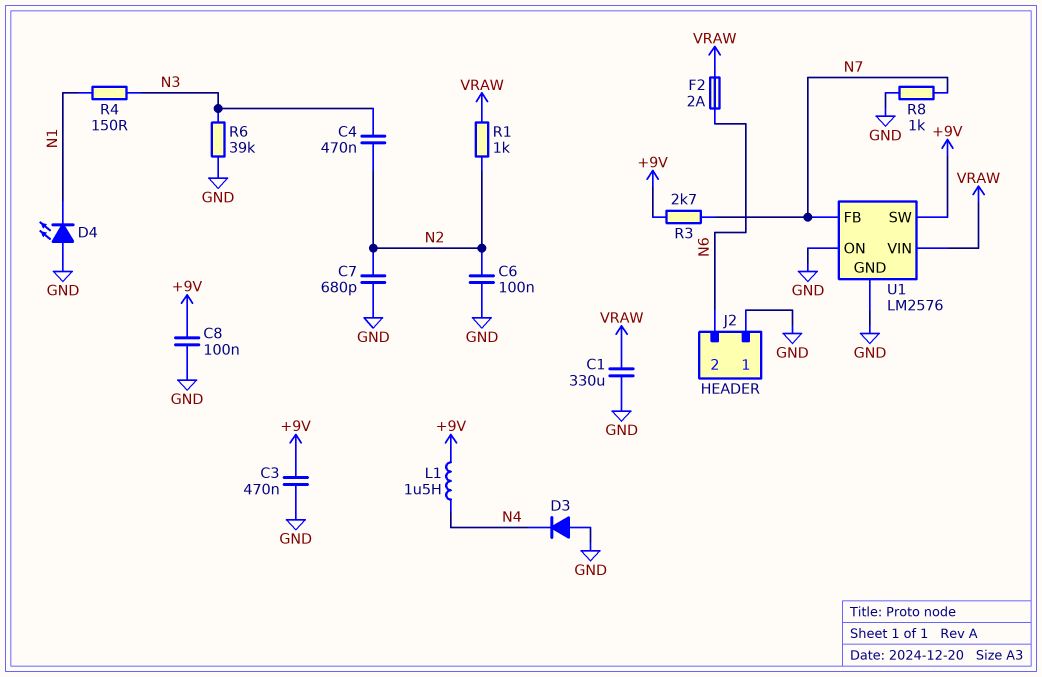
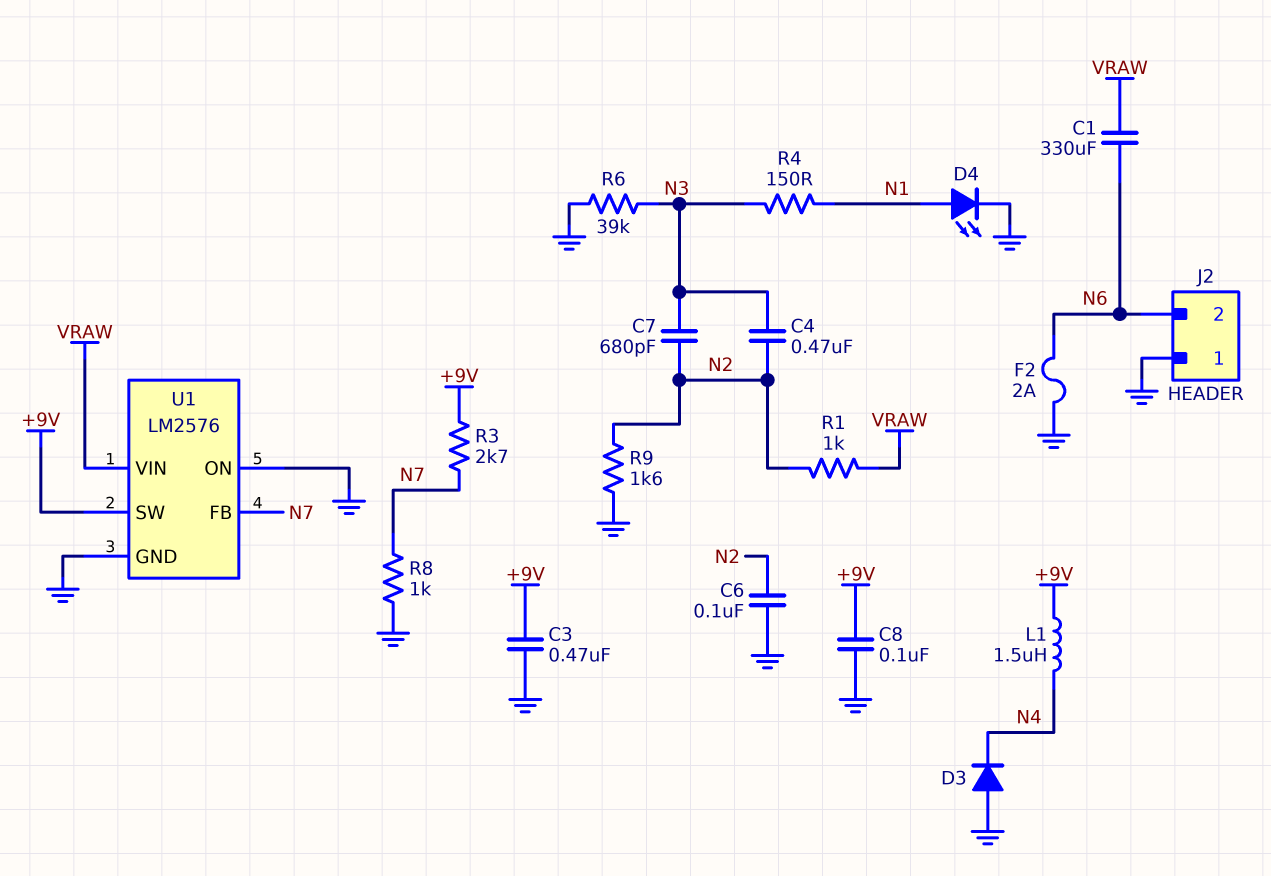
C1: 330uF (GND, VRAW) -> 330uF (N6, VRAW)
C7: 680pF (GND, N2) -> 680pF (N2, N3)
D4: LED (A GND, K N1) -> LED (A N1, K GND)
F2: 2A (N6, VRAW) -> 2A (GND, N6)
R9: none -> 1.6k (GND, N2)

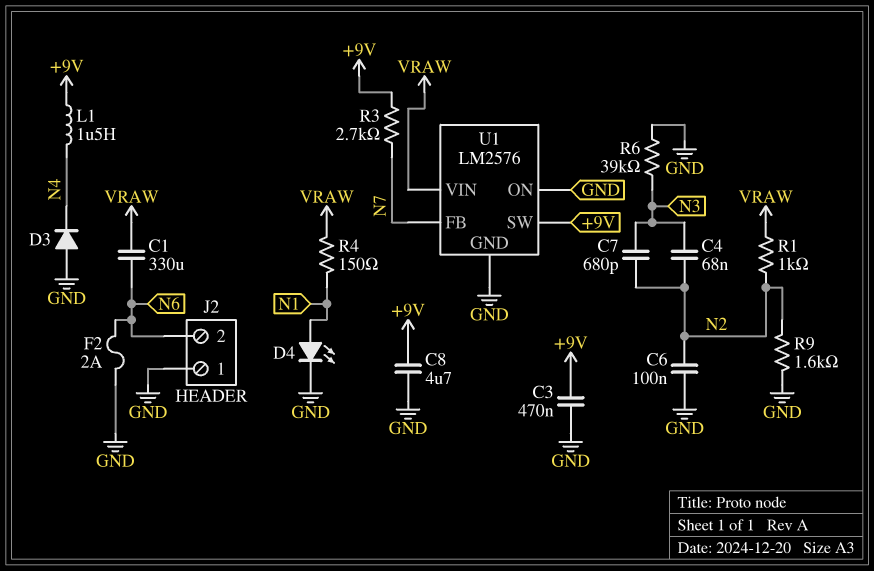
C4: 470nF (N2, N3) -> 68nF (N2, N3)
C8: 100nF (+9V, GND) -> 4.7uF (+9V, GND)
R4: 150 (N1, N3) -> 150 (N1, VRAW)
R8: 1k (GND, N7) -> none

